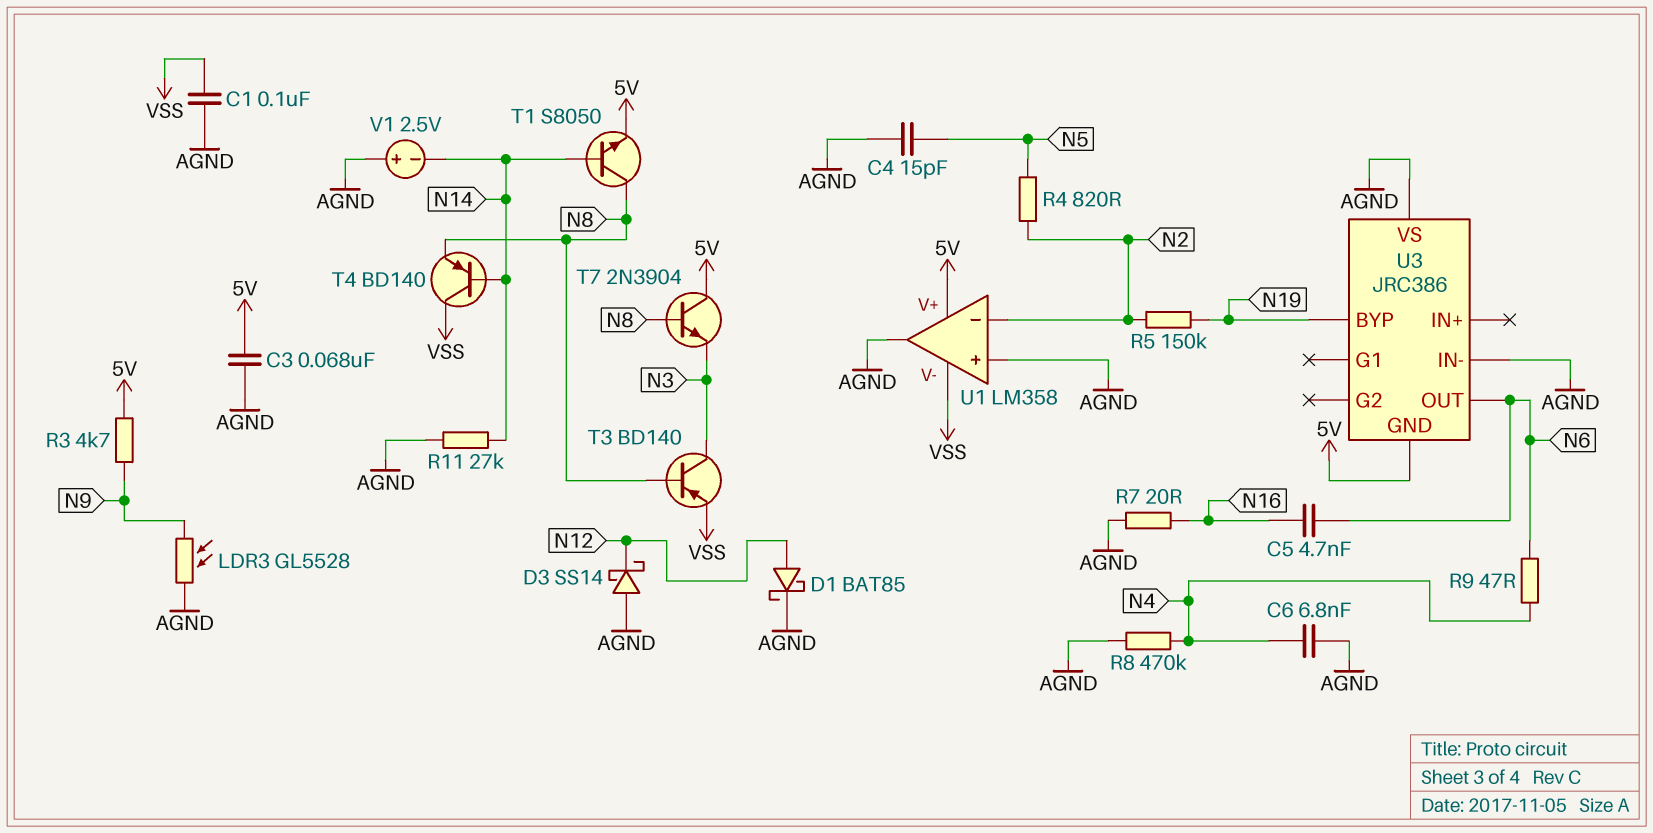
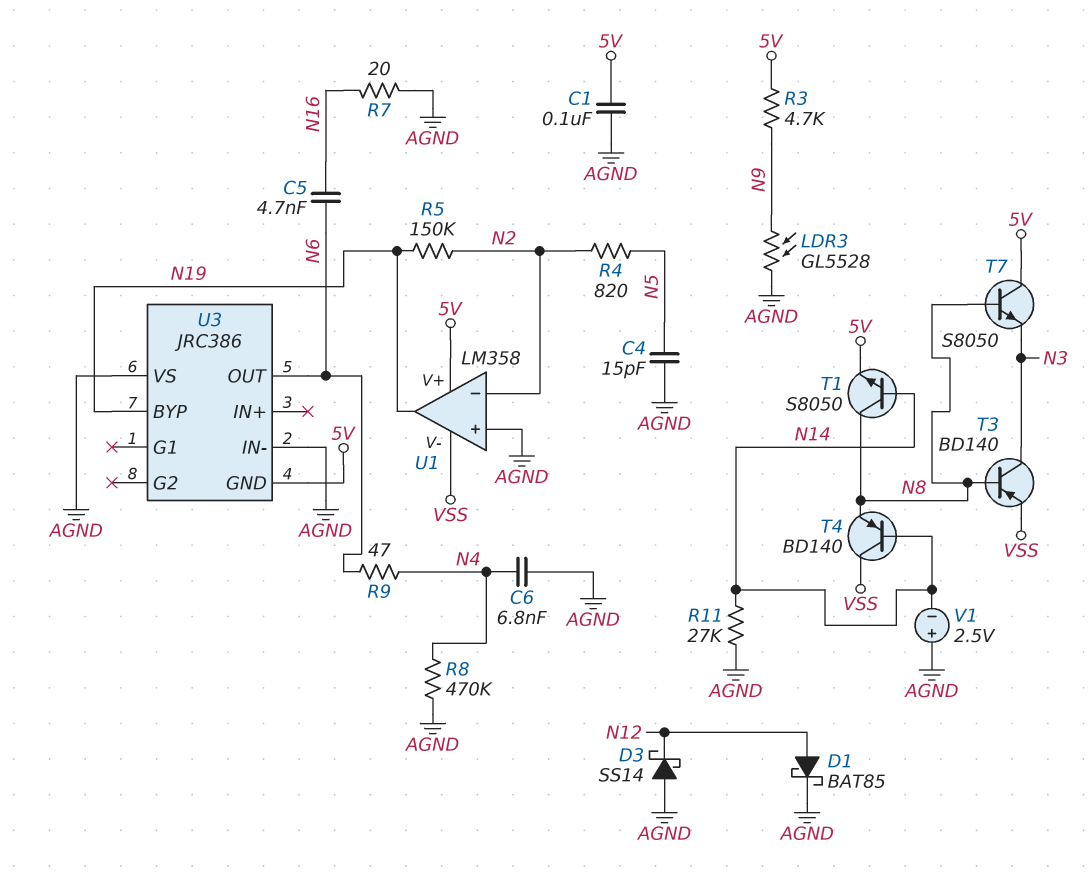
C1: 100nF (AGND, VSS) -> 100nF (5V, AGND)
C3: 68nF (5V, AGND) -> none
T7: NPN 2N3904 (B N8, C 5V, E N3) -> NPN S8050 (B N8, C 5V, E N3)
U1 pin out: AGND -> N19

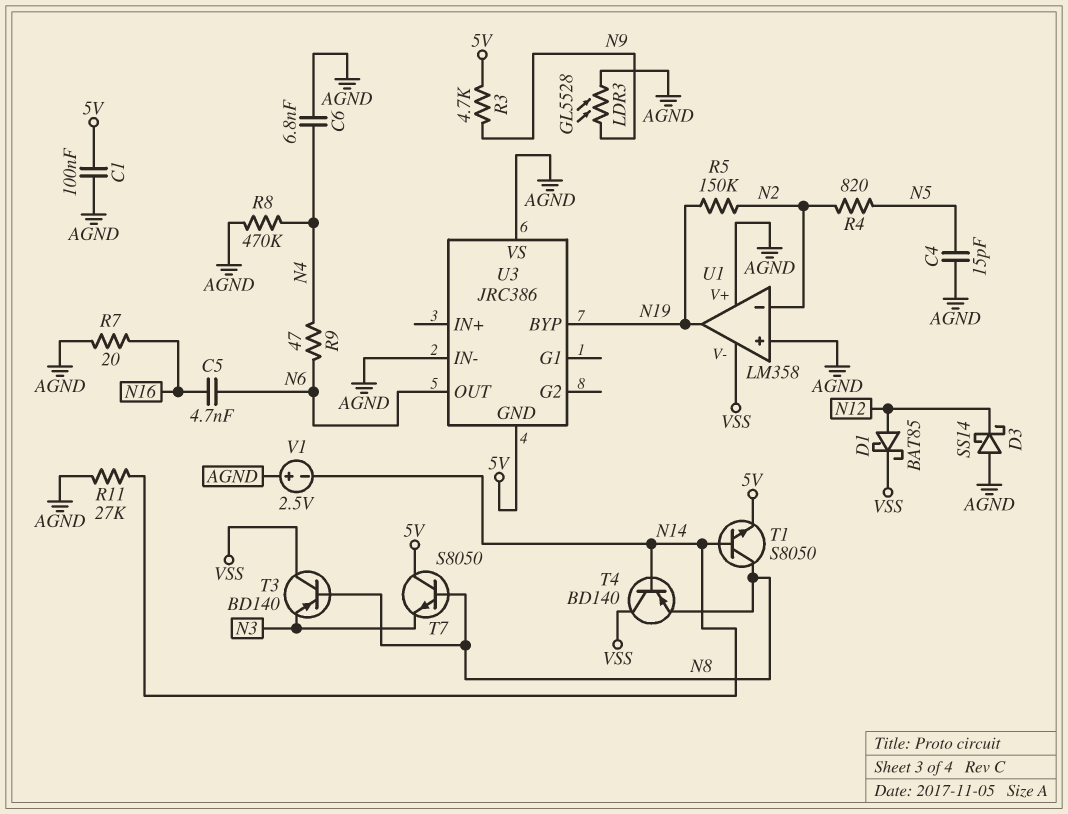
D1: schottky BAT85 (A N12, K AGND) -> schottky BAT85 (A N12, K VSS)
T3: PNP BD140 (B N8, C N3, E VSS) -> PNP BD140 (B N8, C VSS, E N3)
U1 pin V+: 5V -> AGND

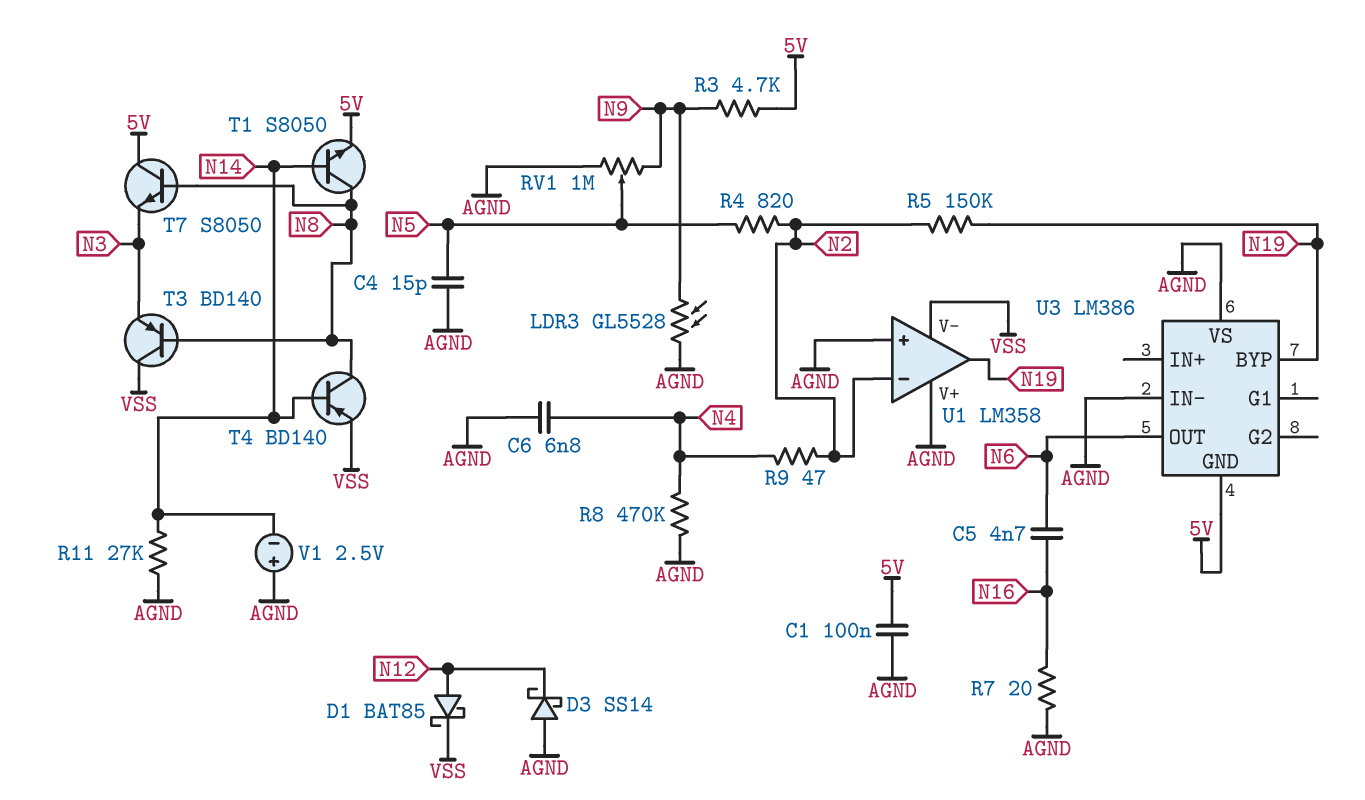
R9: 47 (N4, N6) -> 47 (N2, N4)
RV1: none -> 1M (AGND, N9, wiper N5)
T4: PNP BD140 (B N14, C VSS, E N8) -> PNP BD140 (B N14, C N8, E VSS)
U3: JRC386 -> LM386

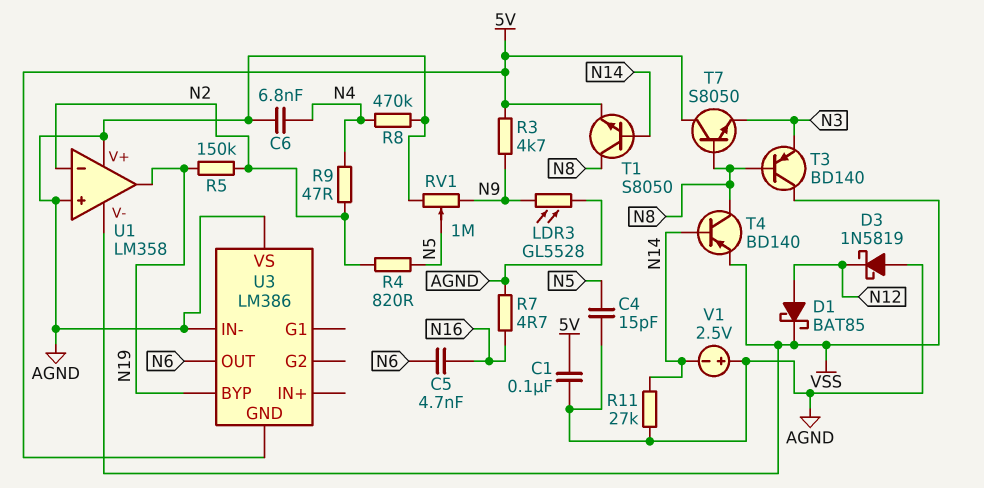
D3: schottky SS14 (A AGND, K N12) -> schottky 1N5819 (A AGND, K N12)
R7: 20 (AGND, N16) -> 4.7 (AGND, N16)

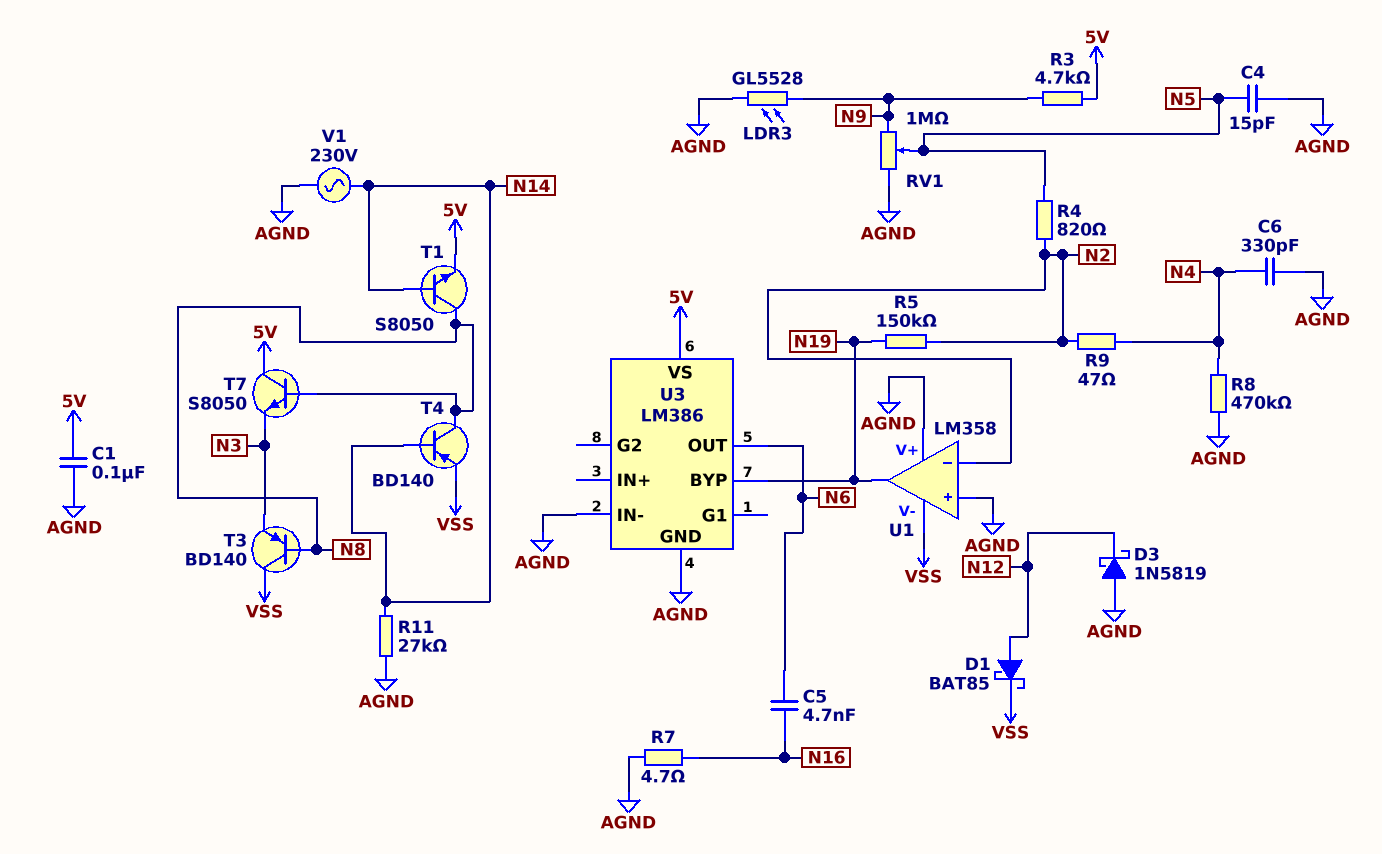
C6: 6.8nF (AGND, N4) -> 330pF (AGND, N4)
U3 pin GND: 5V -> AGND
U3 pin VS: AGND -> 5V
V1: 2.5V (plus AGND, minus N14) -> AC 230V (AGND, N14)

